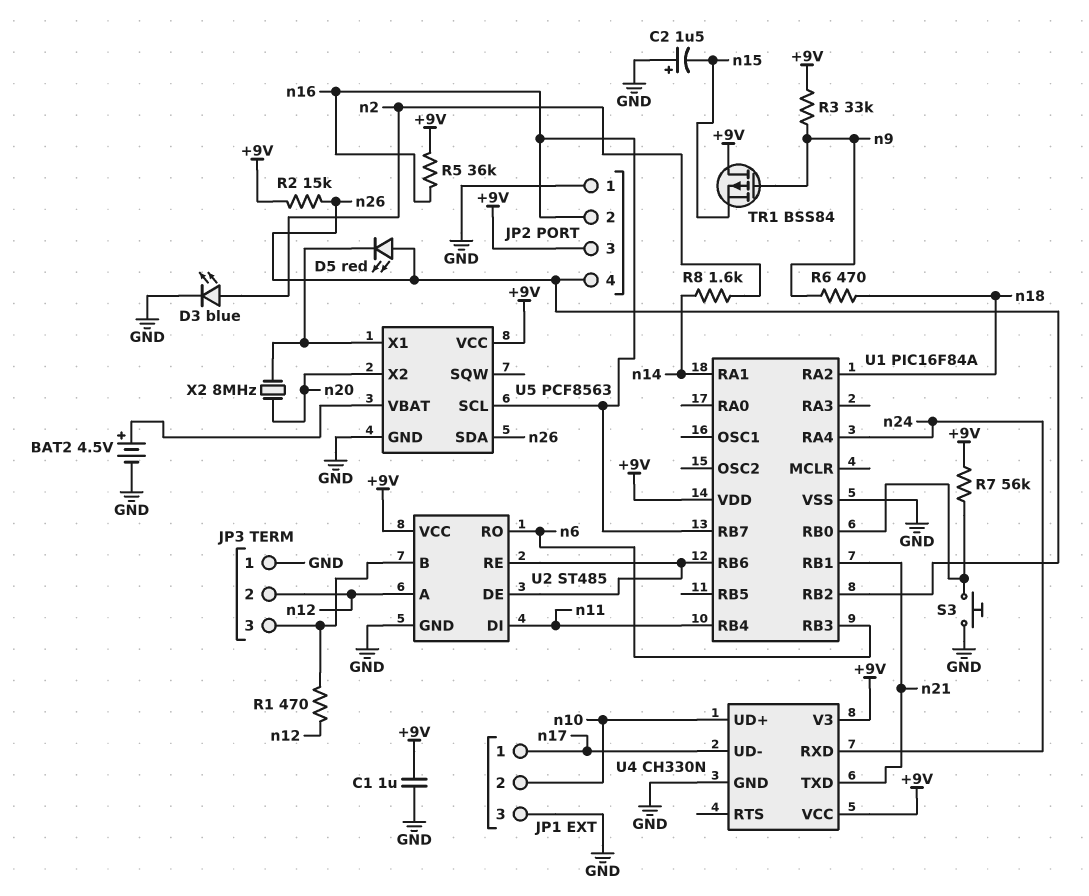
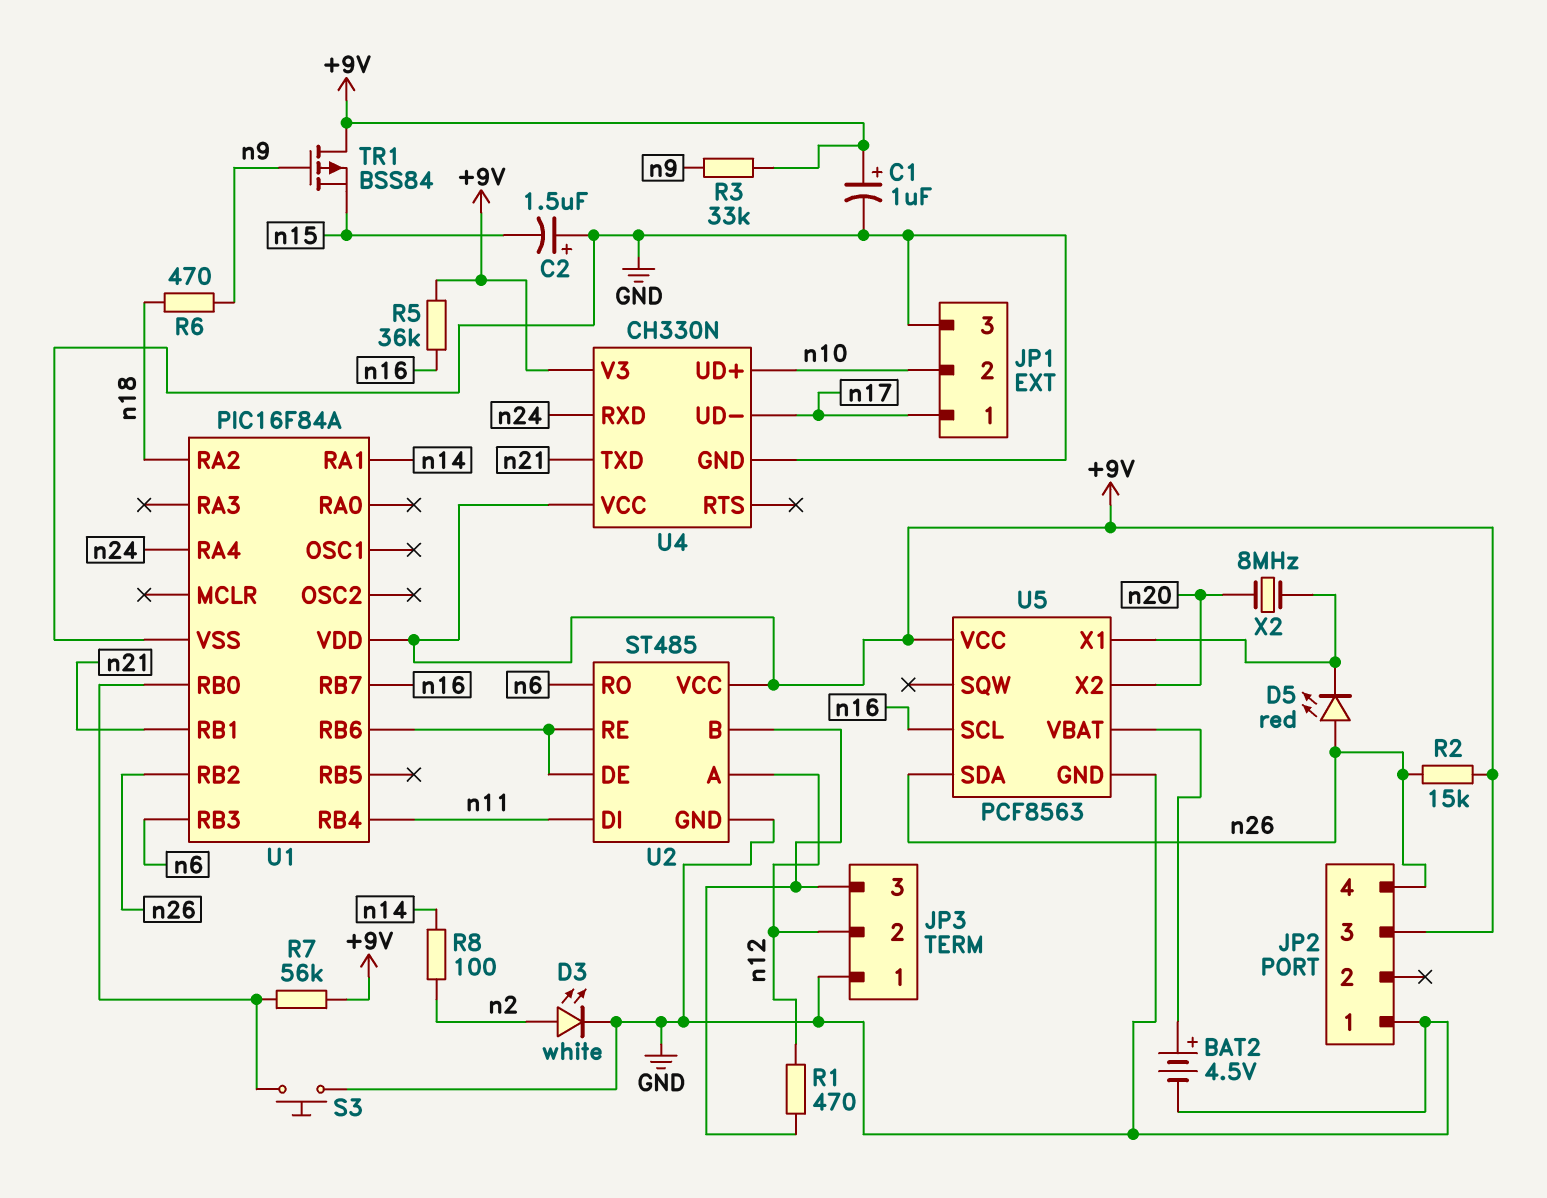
C1: 1uF (+9V, GND) -> 1uF (plus +9V, minus GND)
D3: LED blue (A n2, K GND) -> LED white (A n2, K GND)
JP2 pin 2: n16 -> none
R8: 1.6k (n2, n14) -> 100 (n2, n14)

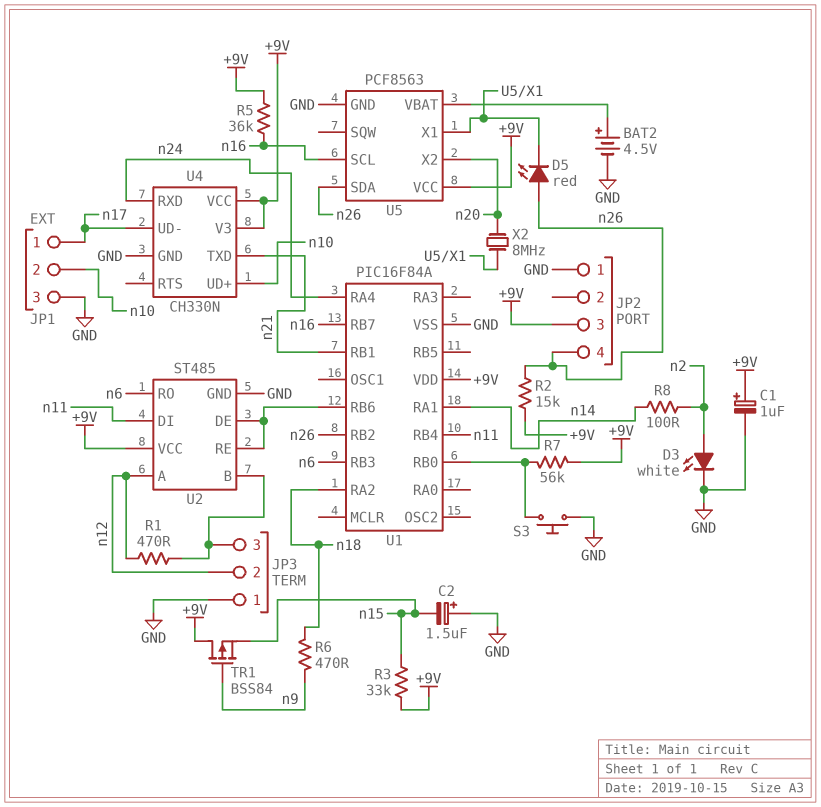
R3: 33k (+9V, n9) -> 33k (+9V, n15)

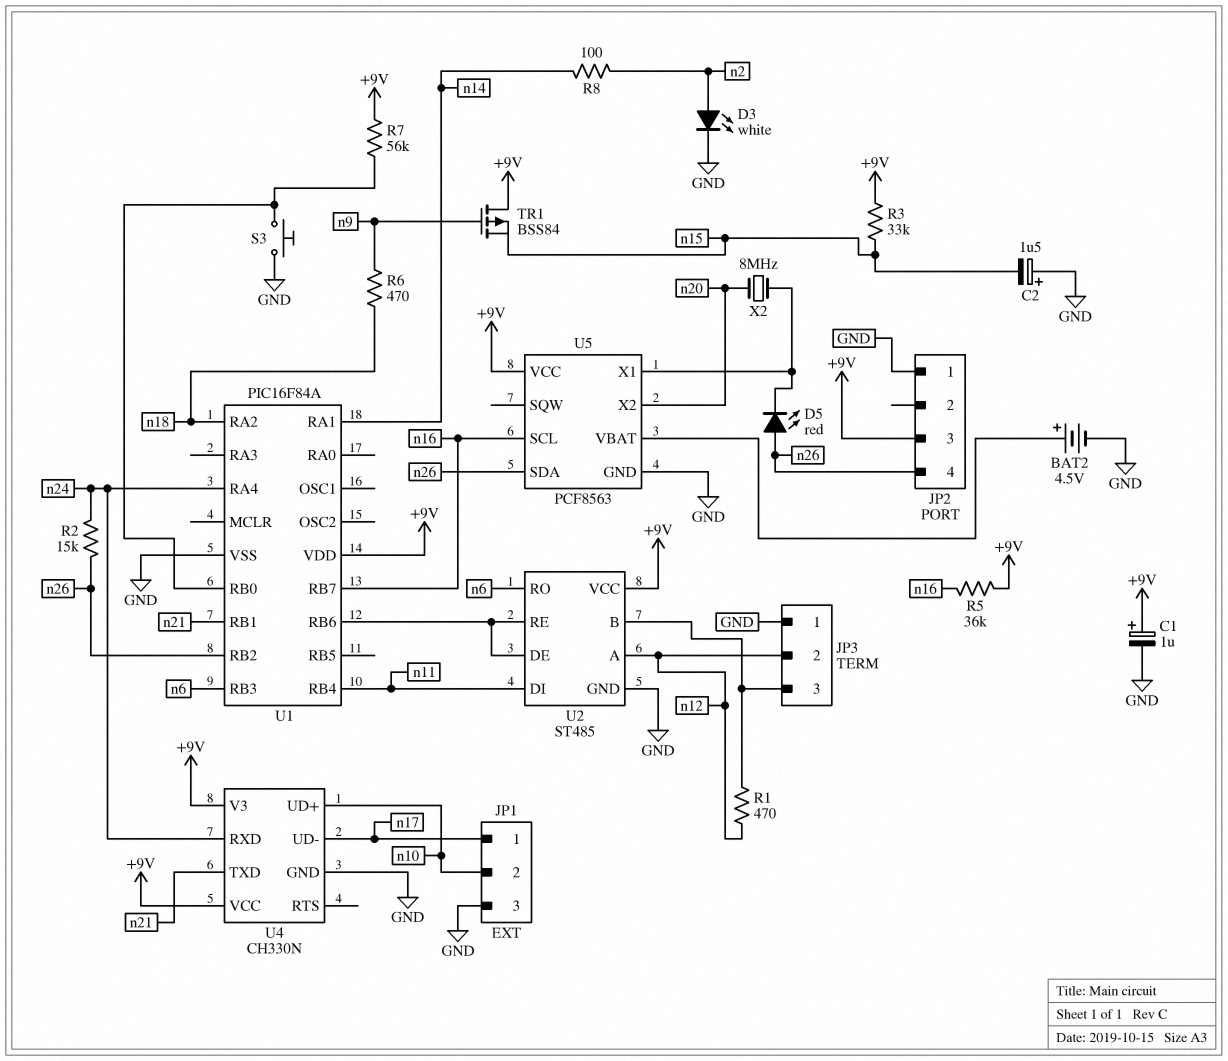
R2: 15k (+9V, n26) -> 15k (n24, n26)

